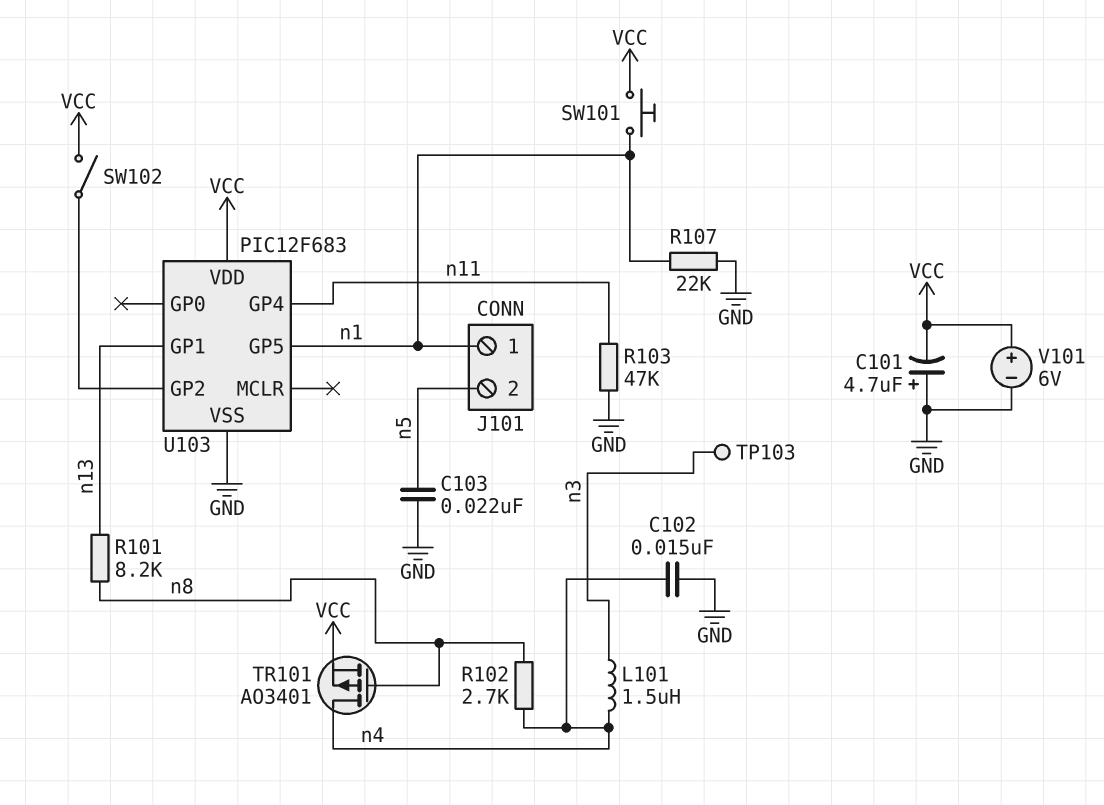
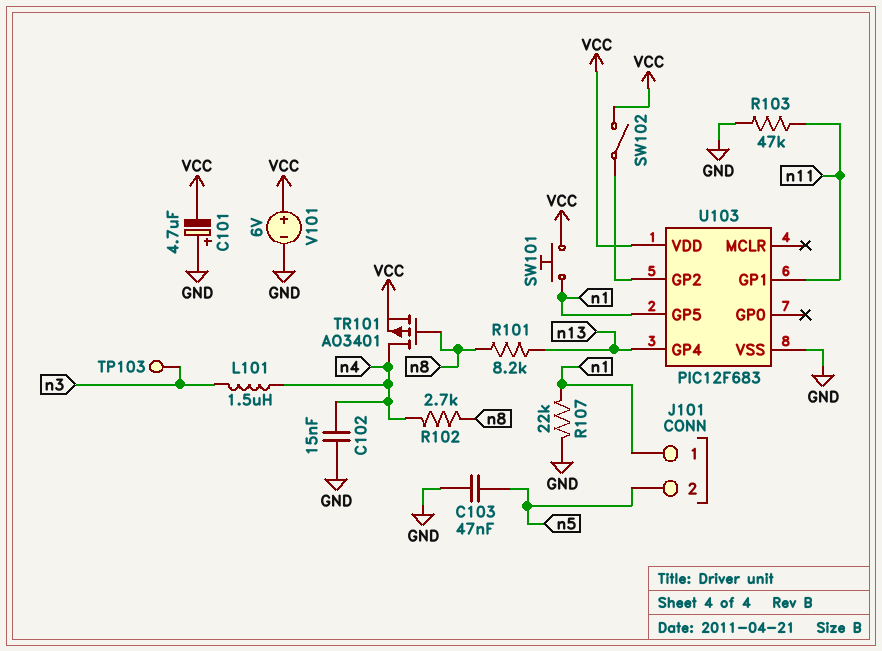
C103: 22nF (GND, n5) -> 47nF (GND, n5)
U103 pin GP1: n13 -> n11
U103 pin GP4: n11 -> n13

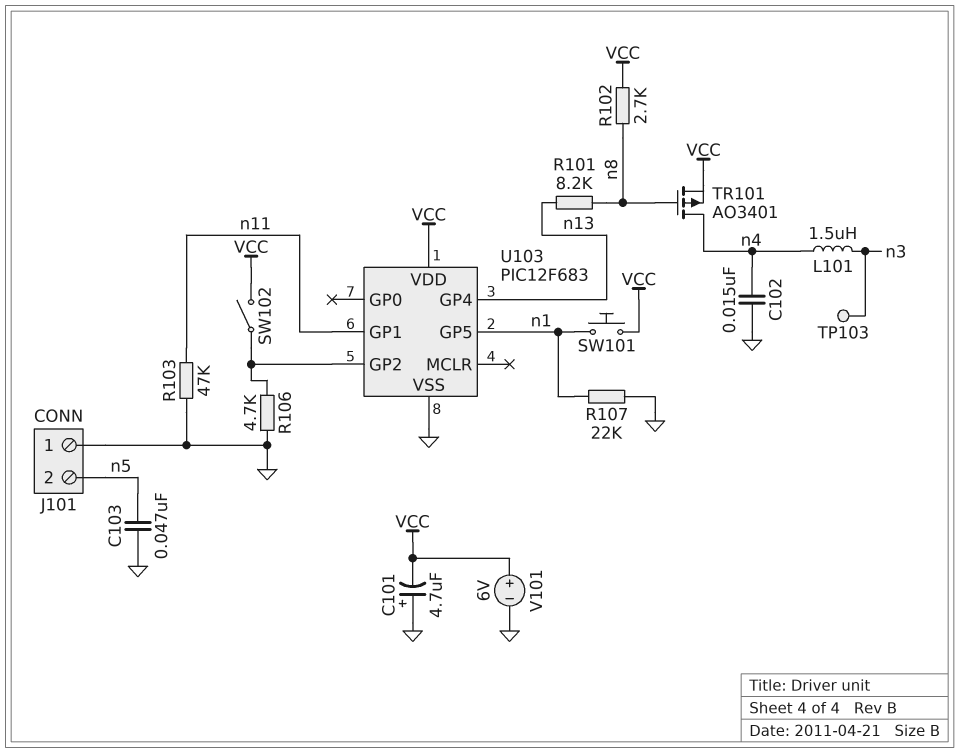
J101 pin 1: n1 -> GND
R102: 2.7k (n4, n8) -> 2.7k (VCC, n8)
R106: none -> 4.7k (GND, U103/GP2)

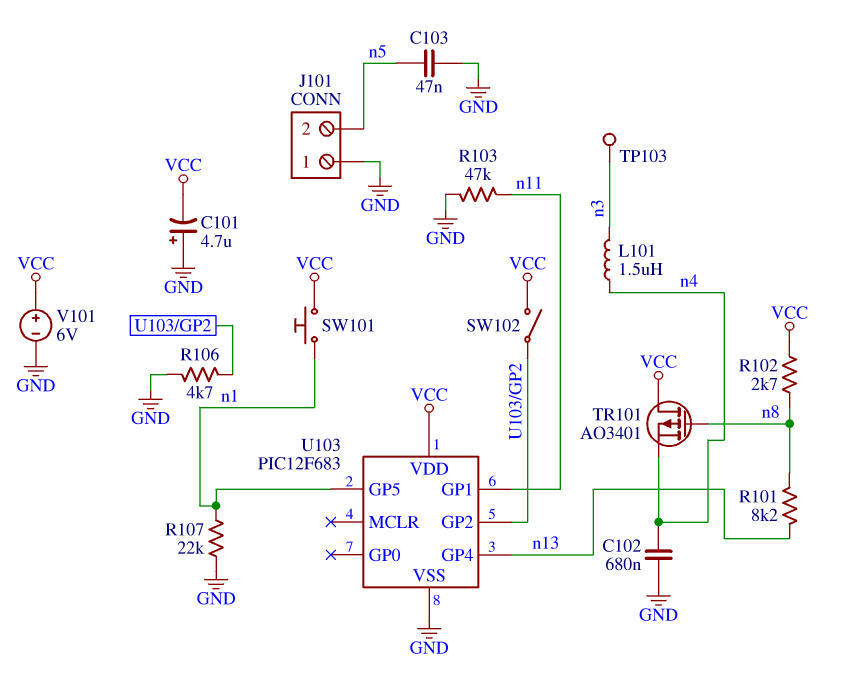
C102: 15nF (GND, n4) -> 680nF (GND, n4)
TR101: PMOS AO3401 (G n8, D n4, S VCC) -> PMOS AO3401 (G n8, D VCC, S n4)

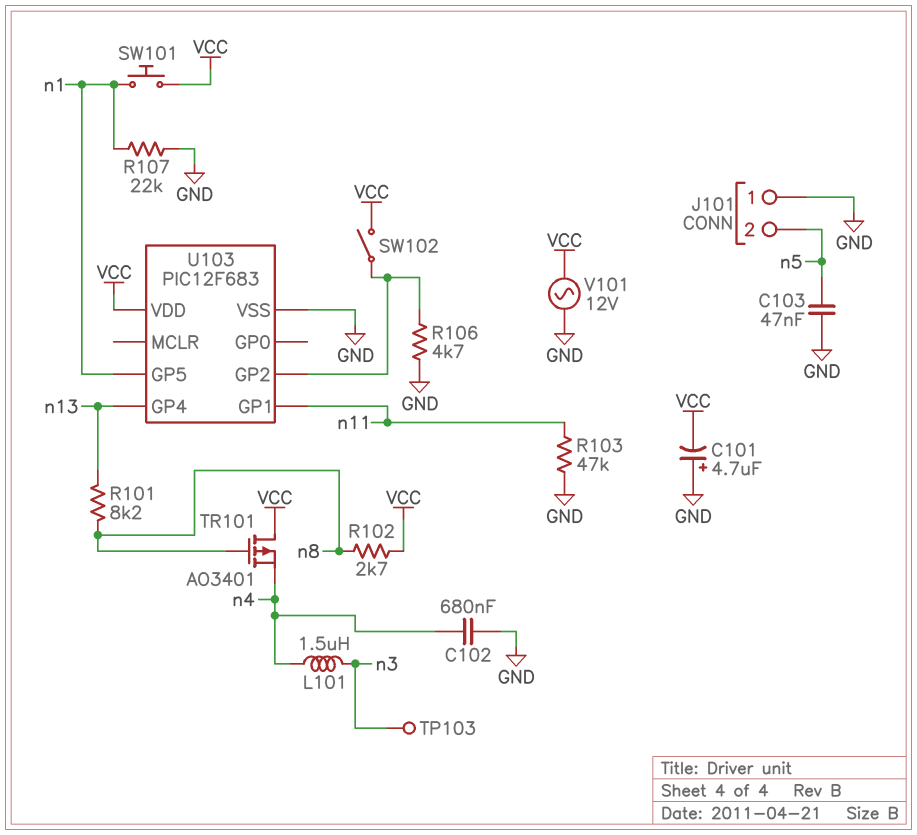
V101: 6V (plus VCC, minus GND) -> AC 12V (GND, VCC)

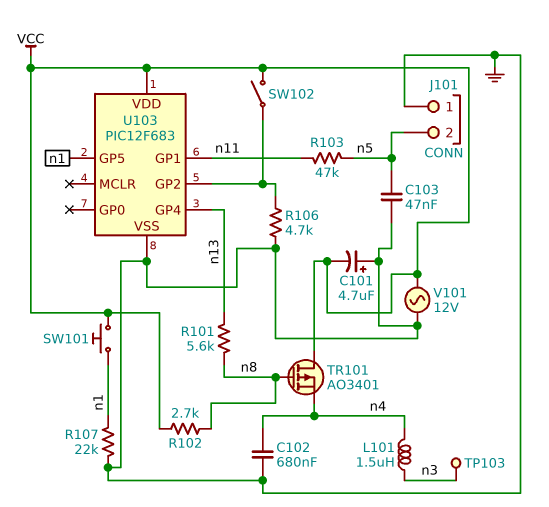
R101: 8.2k (n8, n13) -> 5.6k (n8, n13)
R103: 47k (GND, n11) -> 47k (n5, n11)

